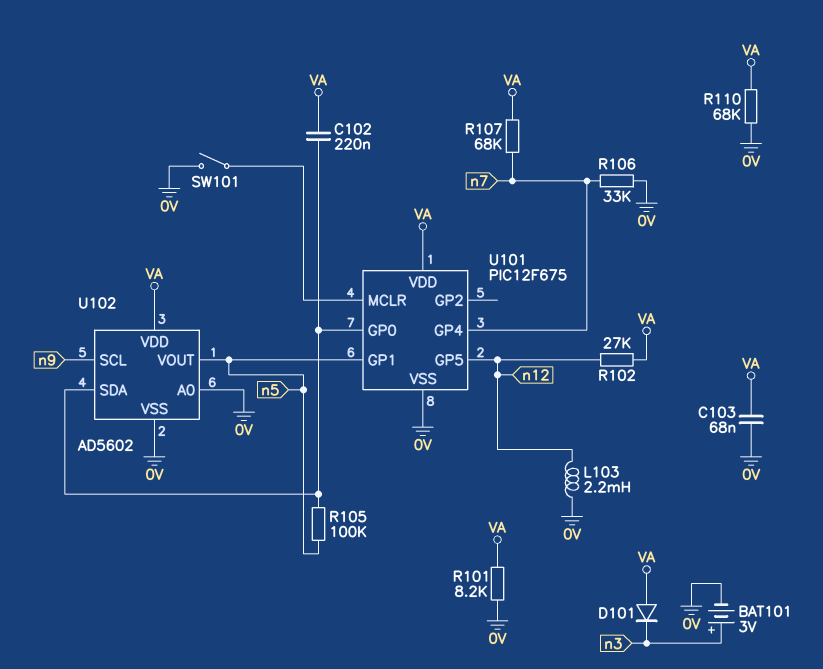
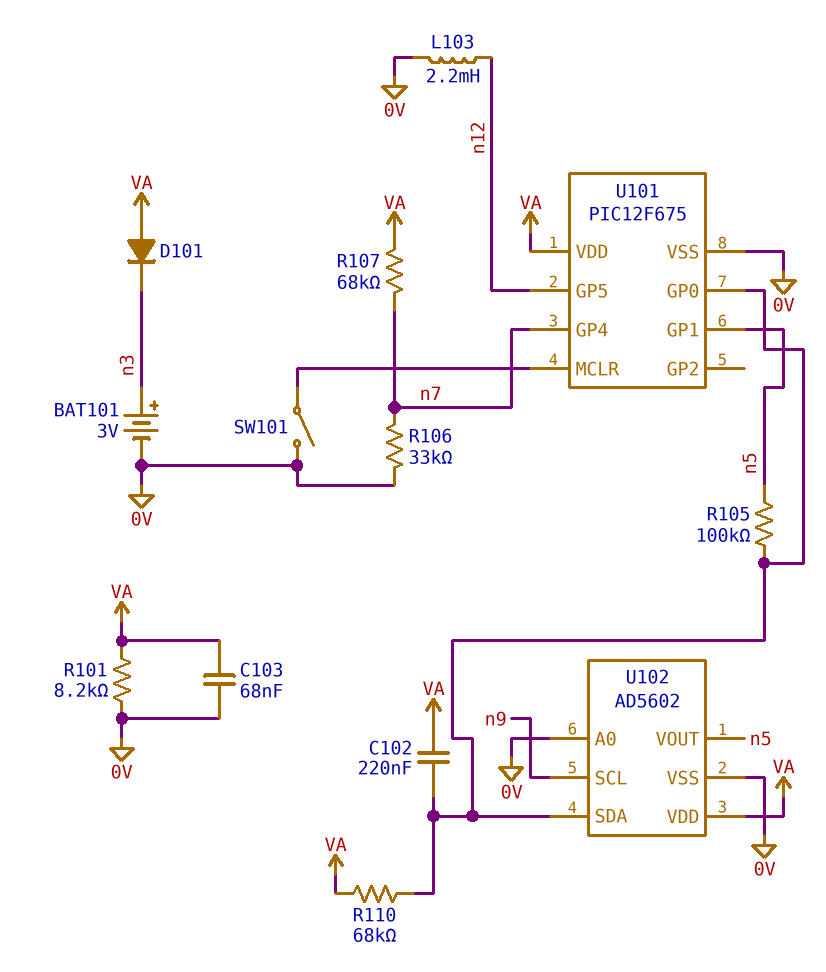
R102: 27k (VA, n12) -> none
R110: 68k (0V, VA) -> 68k (U101/GP0, VA)

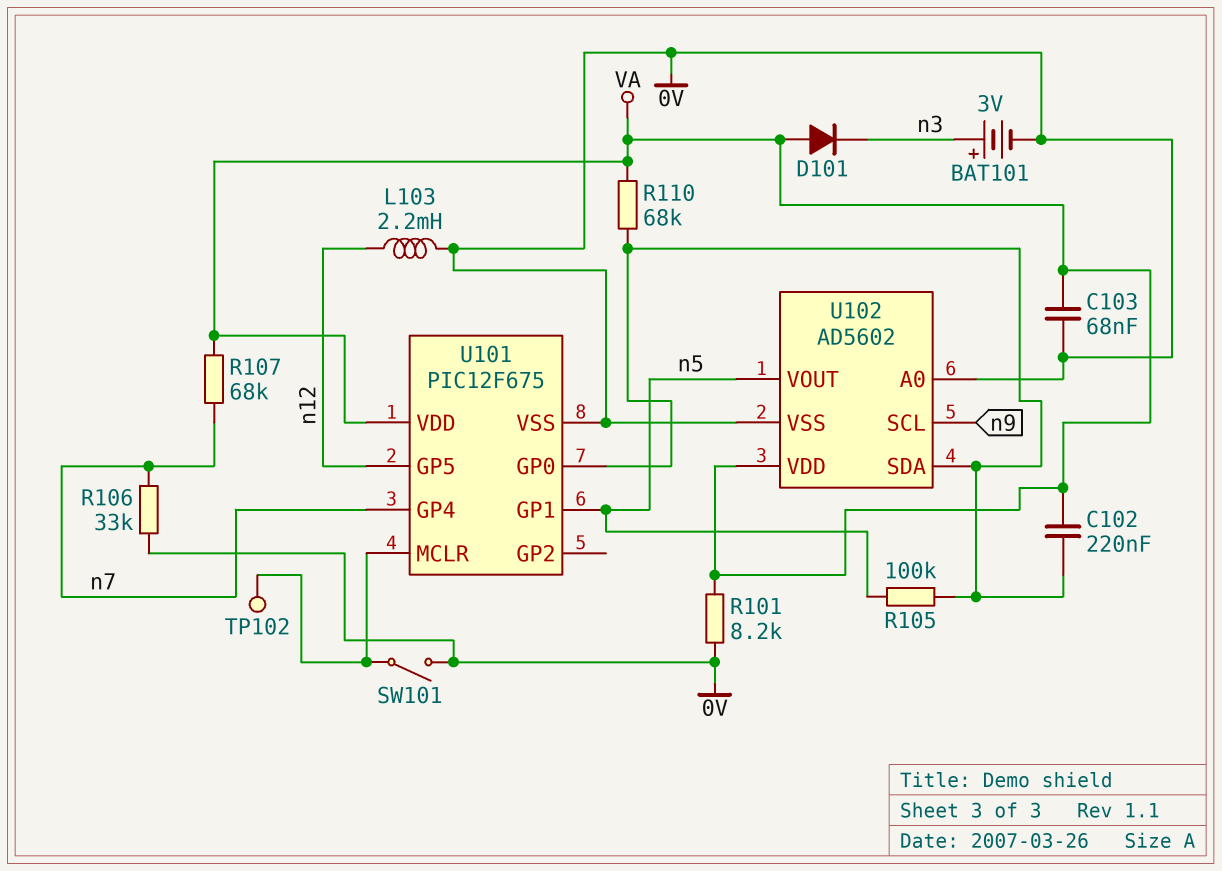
TP102: none -> test point (U101/MCLR)

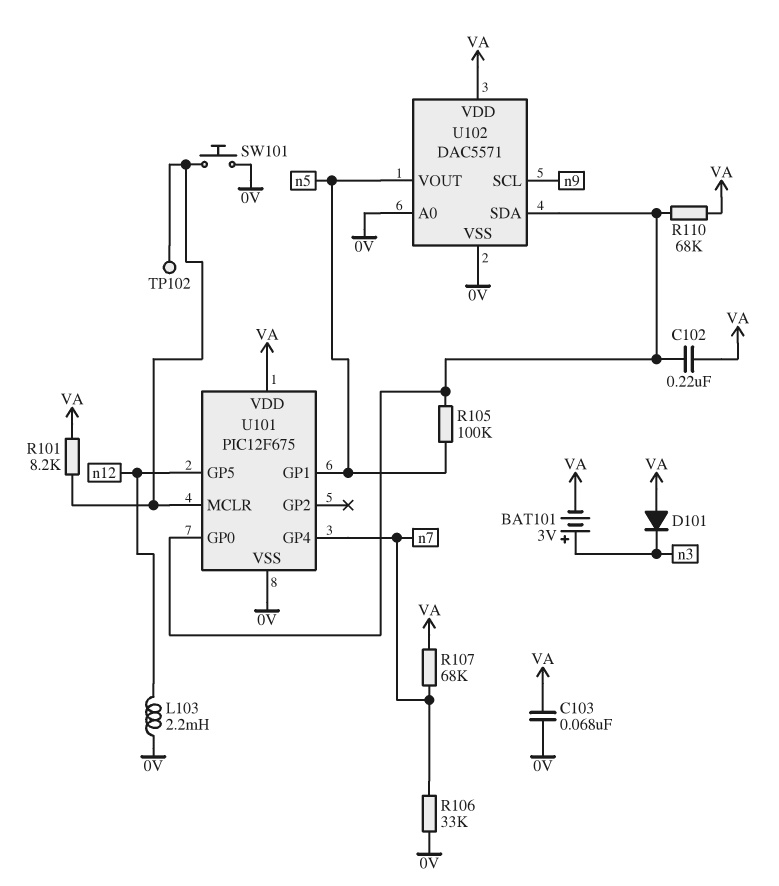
BAT101: 3V (plus n3, minus 0V) -> 3V (plus n3, minus VA)
R101: 8.2k (0V, VA) -> 8.2k (U101/MCLR, VA)
SW101: switch (0V, U101/MCLR) -> button (0V, U101/MCLR)
U102: AD5602 -> DAC5571

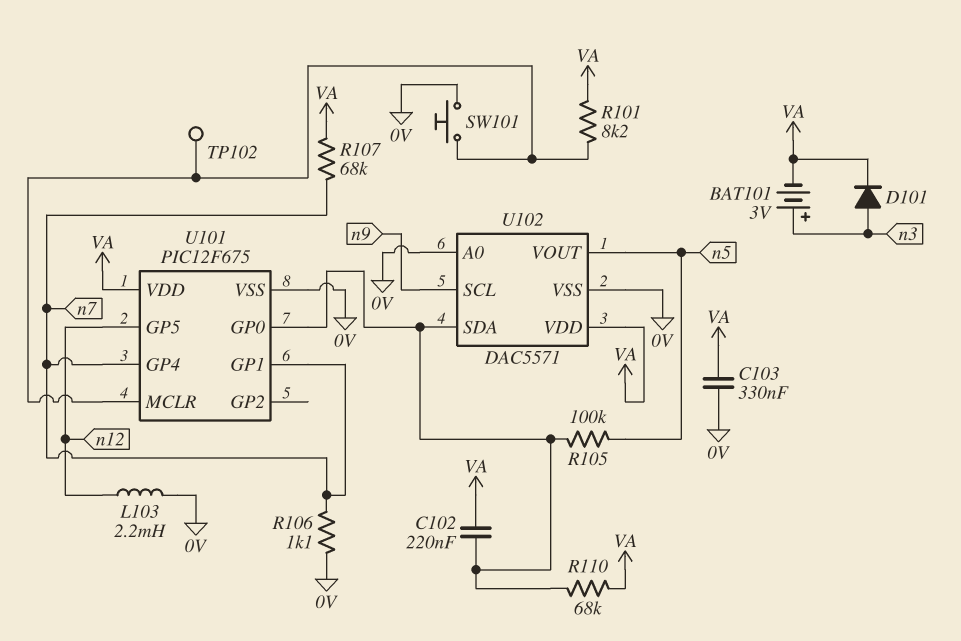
C103: 68nF (0V, VA) -> 330nF (0V, VA)
D101: diode (A VA, K n3) -> diode (A n3, K VA)
R106: 33k (0V, n7) -> 1.1k (0V, n7)
U101 pin GP1: n5 -> n7

